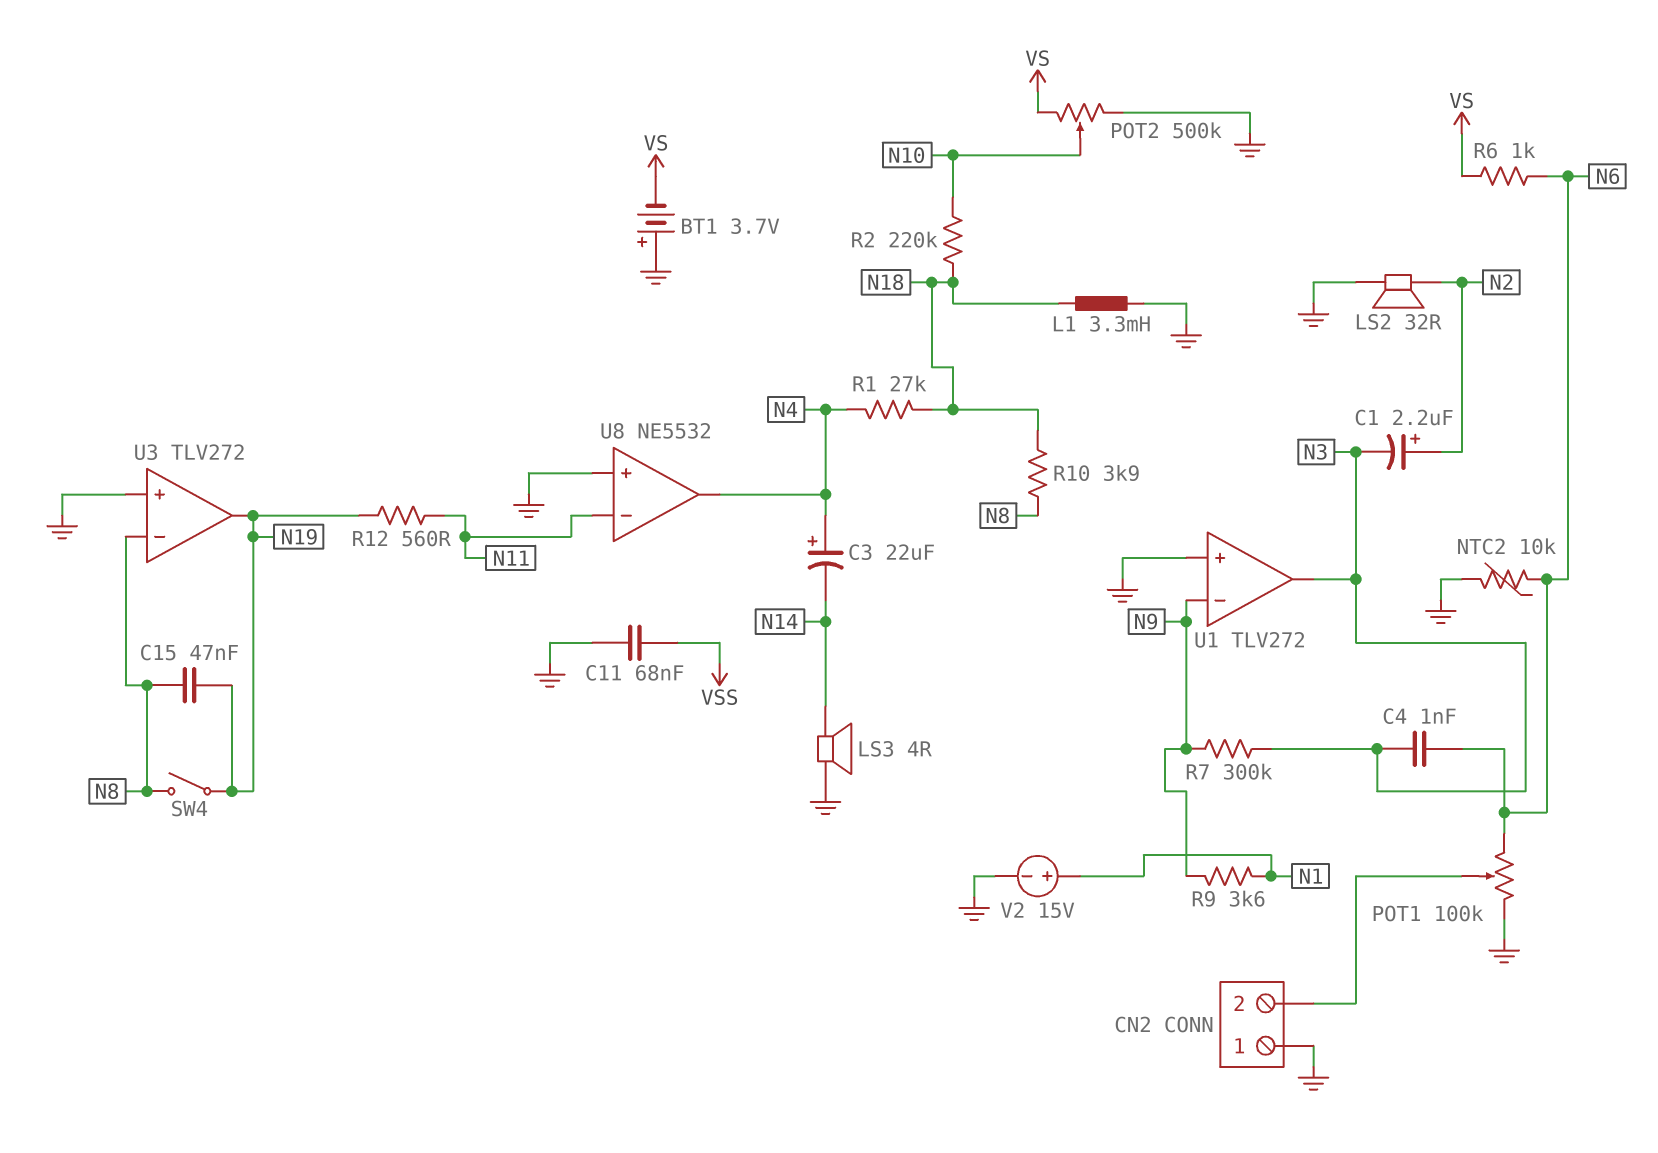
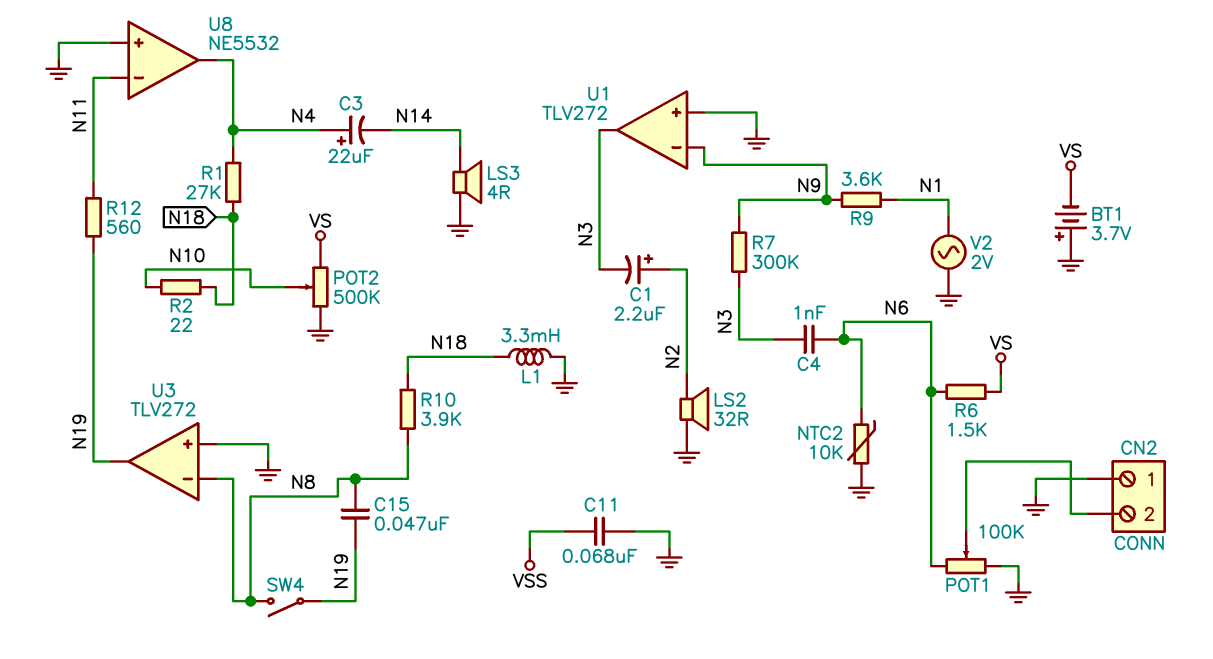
R2: 220k (N10, N18) -> 22 (N10, N18)
R6: 1k (N6, VS) -> 1.5k (N6, VS)
V2: 15V (plus N1, minus GND) -> AC 2V (GND, N1)

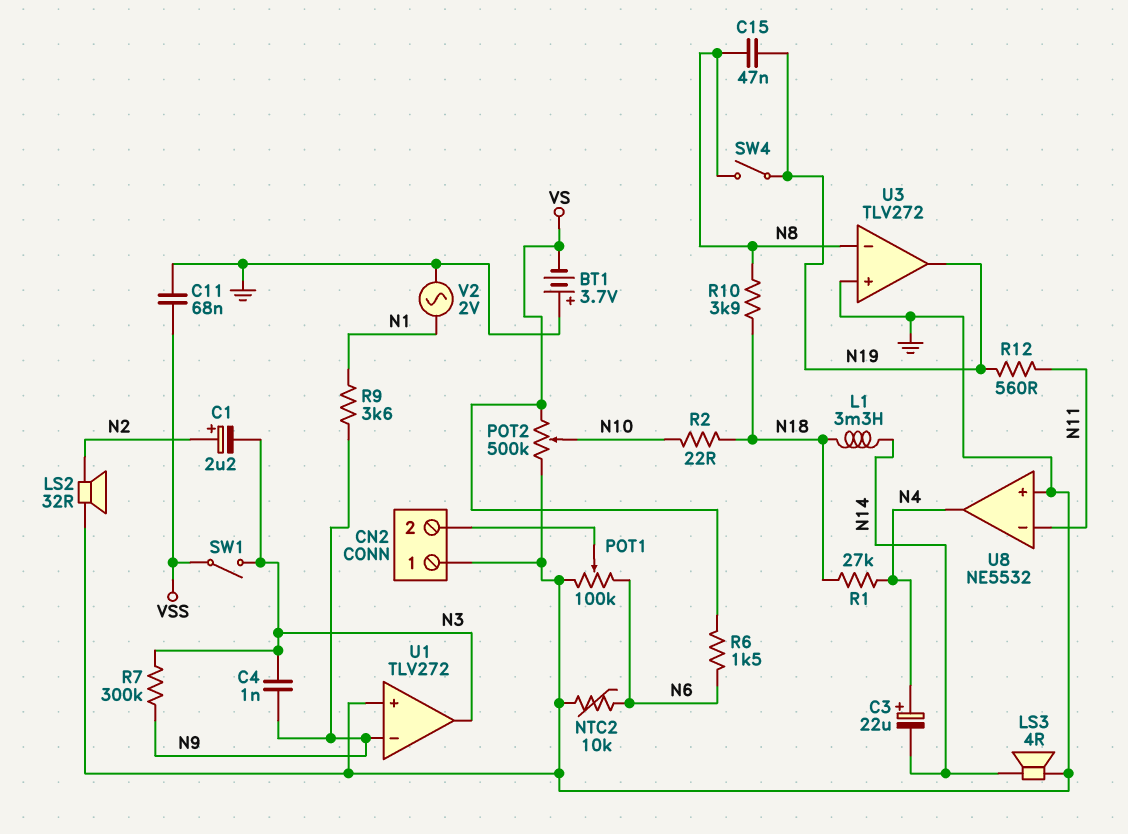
C4: 1nF (N3, N6) -> 1nF (N3, N9)
L1: 3.3mH (GND, N18) -> 3.3mH (N14, N18)
SW1: none -> switch (N3, VSS)

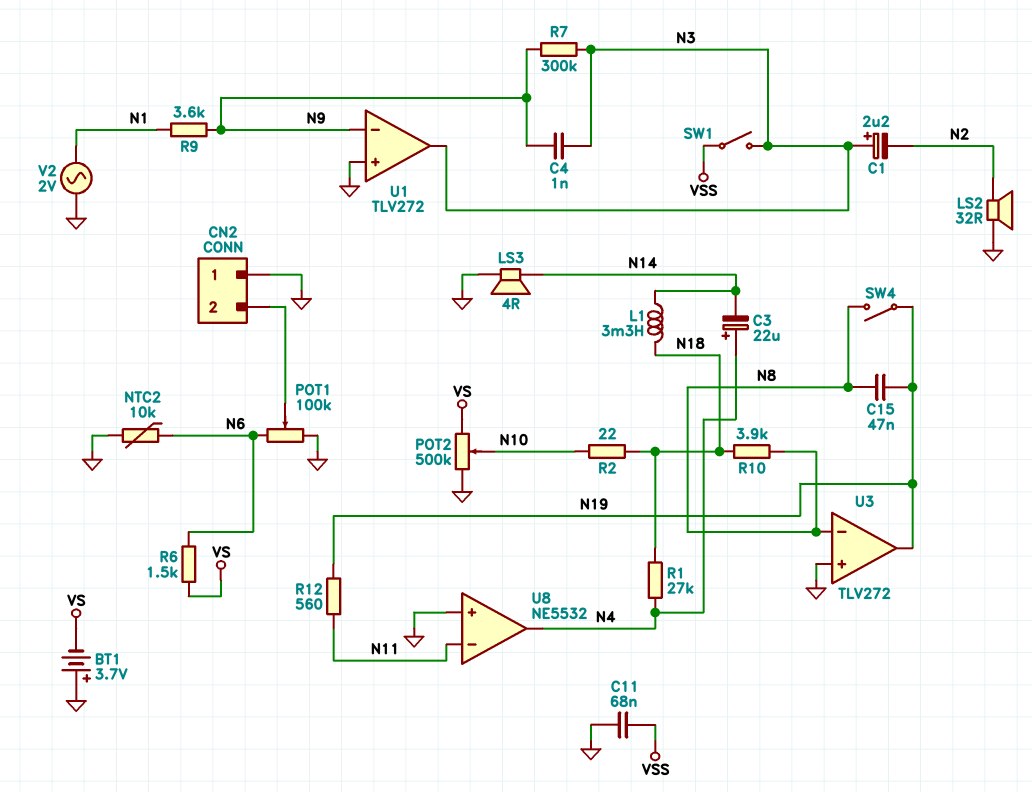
C1: 2.2uF (plus N2, minus N3) -> 2.2uF (plus N3, minus N2)

